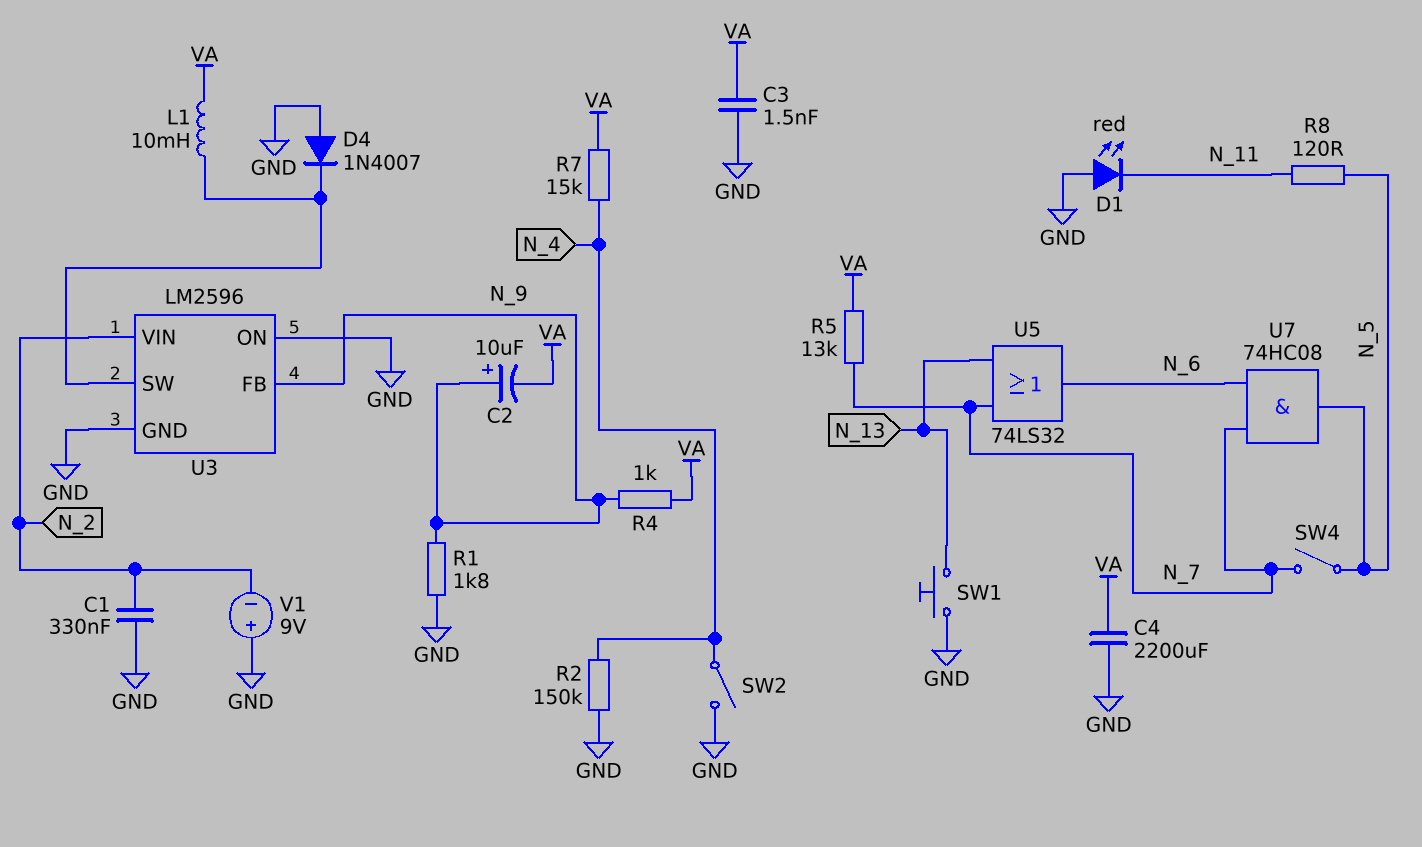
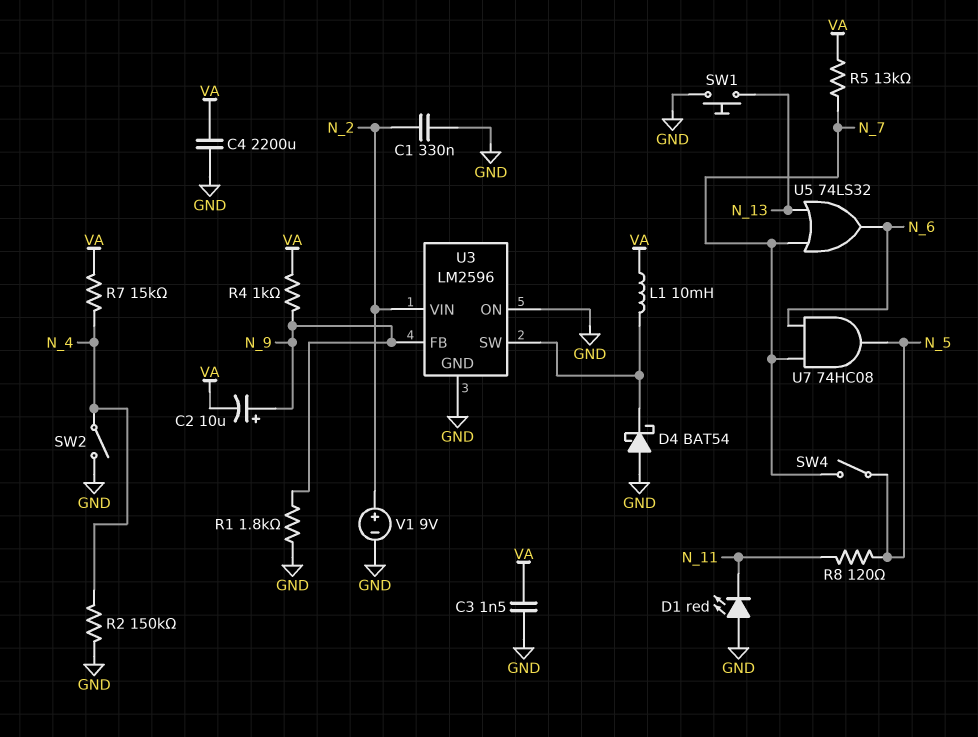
D4: diode 1N4007 (A GND, K U3/SW) -> schottky BAT54 (A GND, K U3/SW)
V1: 9V (plus GND, minus N_2) -> 9V (plus N_2, minus GND)

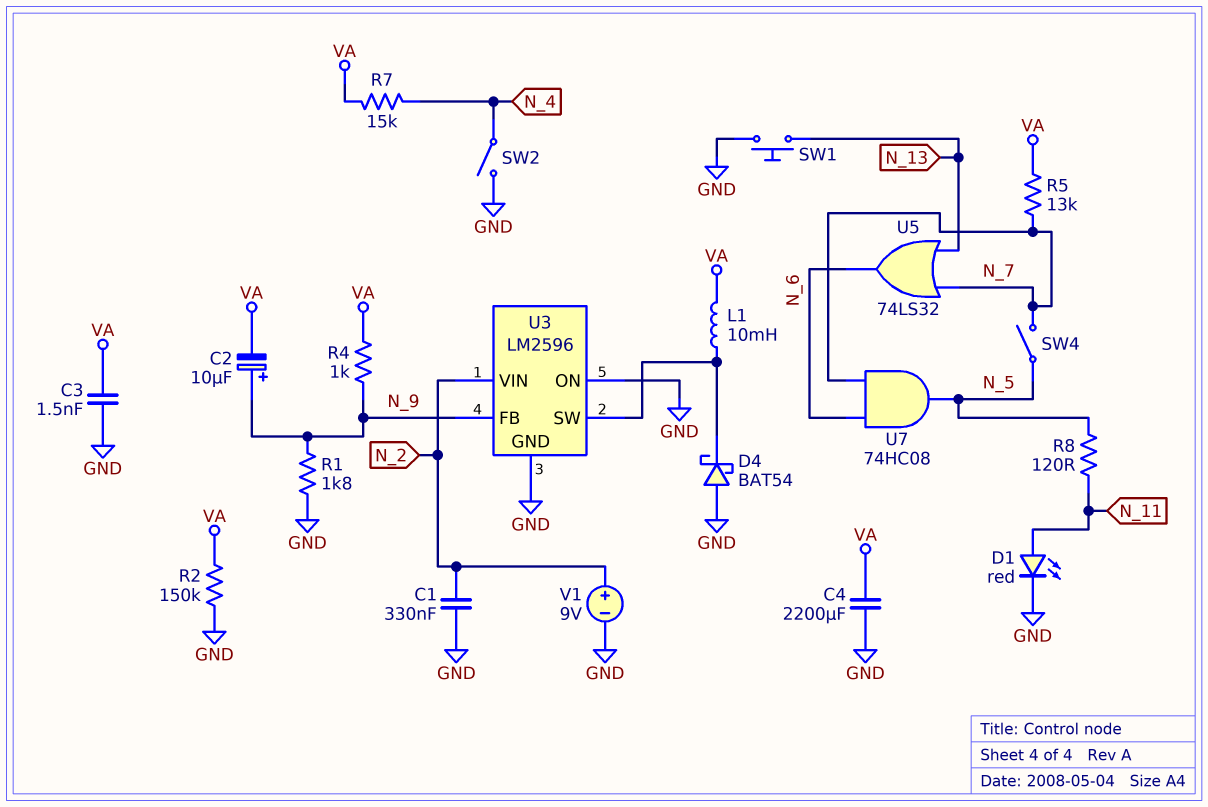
D1: LED red (A GND, K N_11) -> LED red (A N_11, K GND)
R2: 150k (GND, N_4) -> 150k (GND, VA)

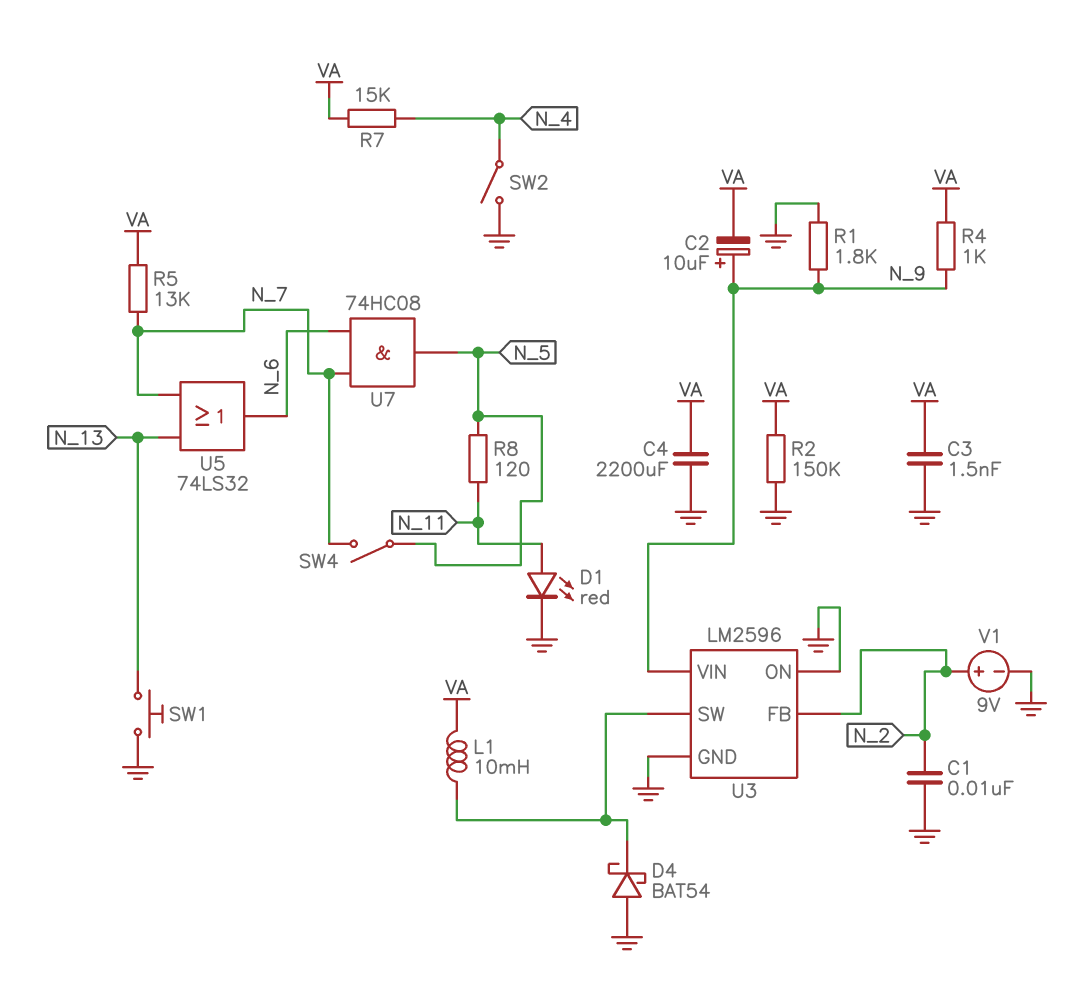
C1: 330nF (GND, N_2) -> 10nF (GND, N_2)
U3 pin FB: N_9 -> N_2
U3 pin VIN: N_2 -> N_9

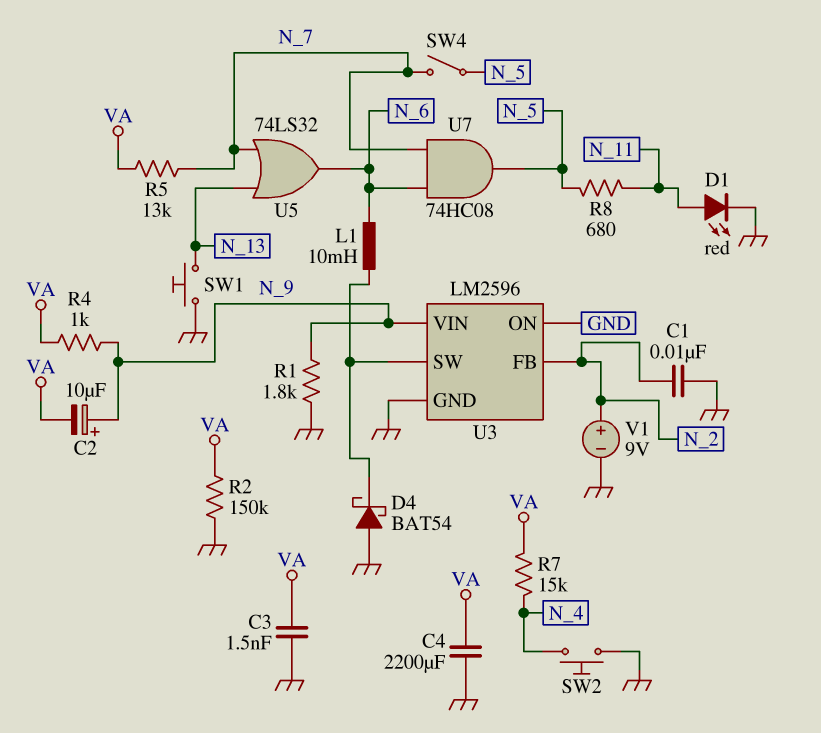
L1: 10mH (U3/SW, VA) -> 10mH (N_6, U3/SW)
R8: 120 (N_5, N_11) -> 680 (N_5, N_11)
SW2: switch (GND, N_4) -> button (GND, N_4)

